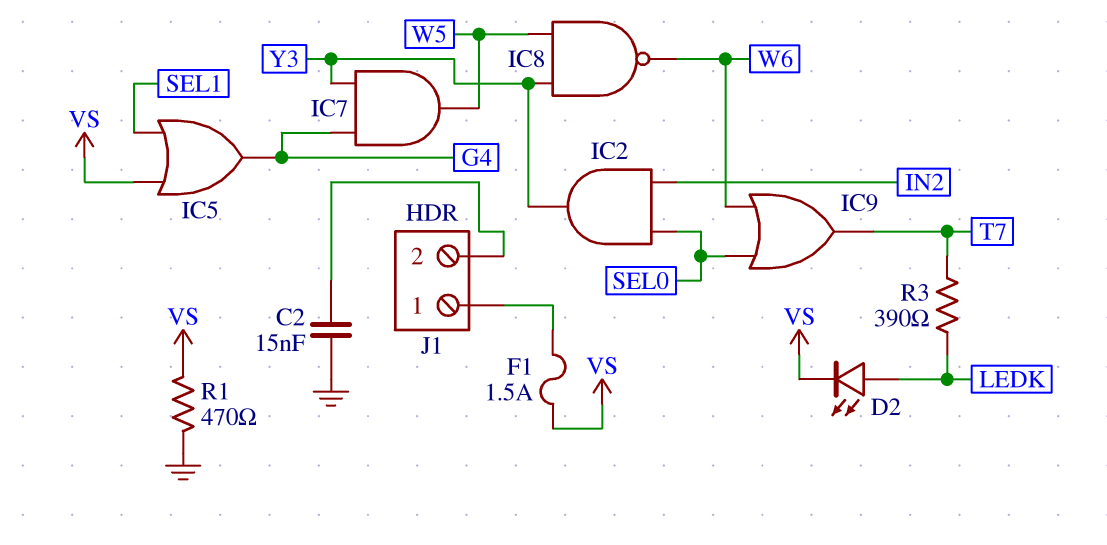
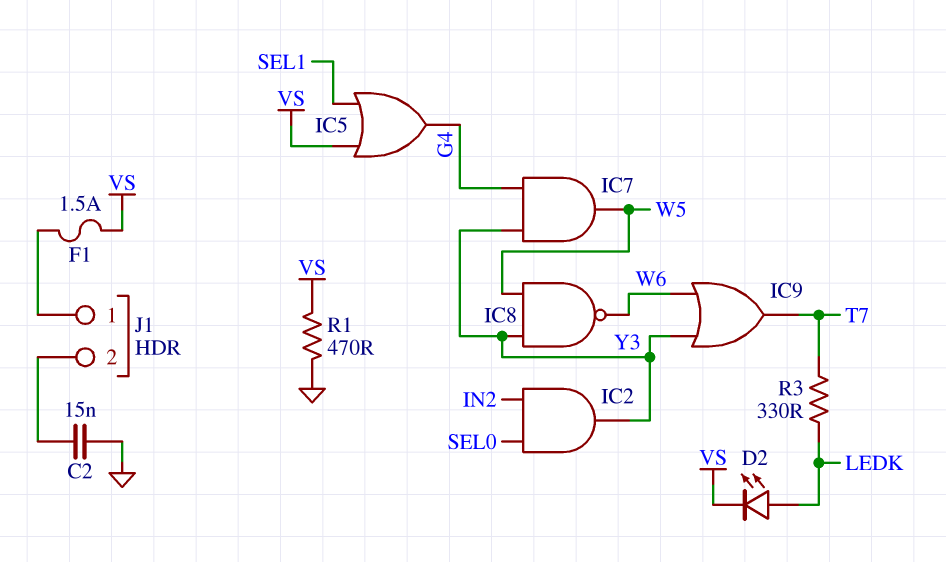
IC9: OR (in SEL0, in W6, out T7) -> OR (in W6, in Y3, out T7)
R3: 390 (LEDK, T7) -> 330 (LEDK, T7)

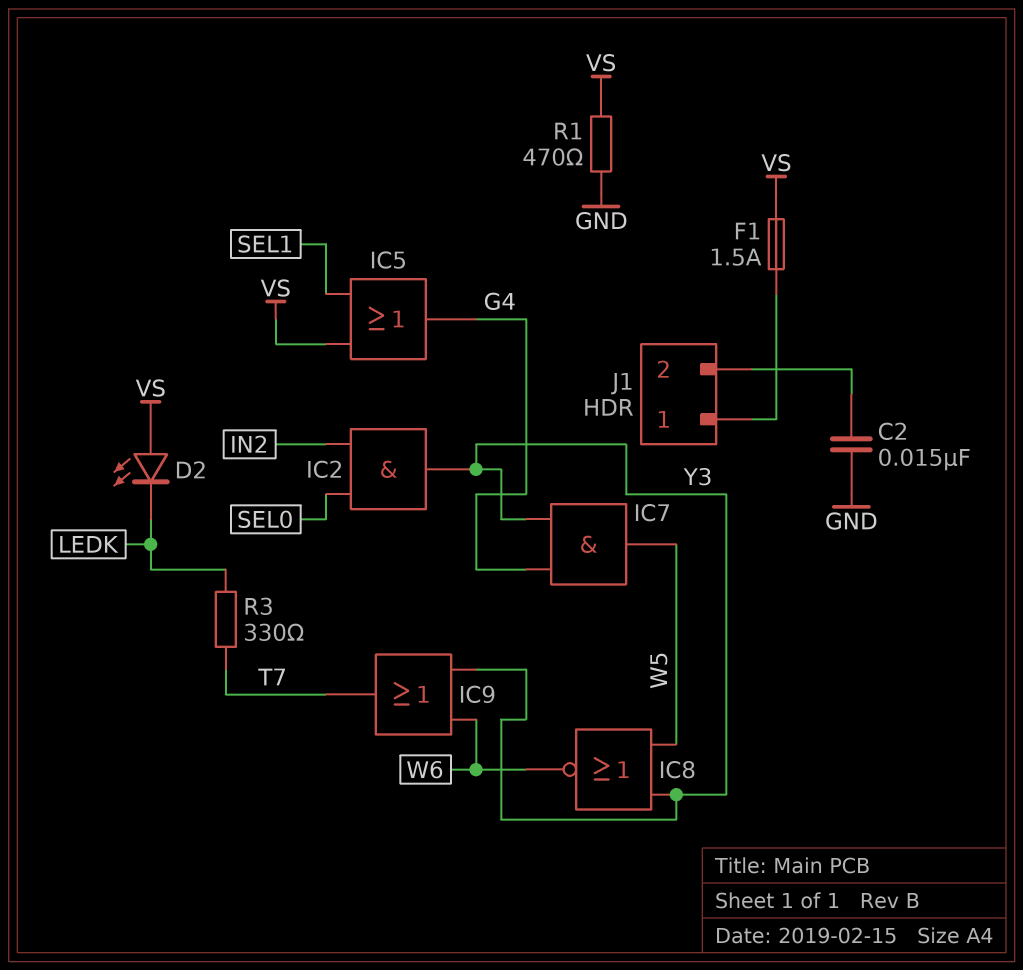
D2: LED (A LEDK, K VS) -> LED (A VS, K LEDK)
IC8: NAND (in W5, in Y3, out W6) -> NOR (in W5, in Y3, out W6)

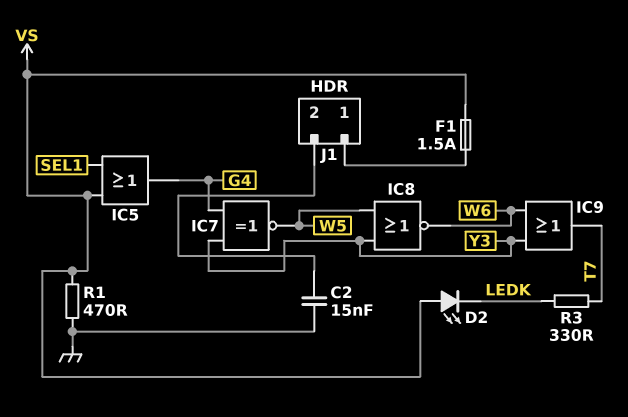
IC2: AND (in IN2, in SEL0, out Y3) -> none
IC7: AND (in G4, in Y3, out W5) -> XNOR (in G4, in Y3, out W5)

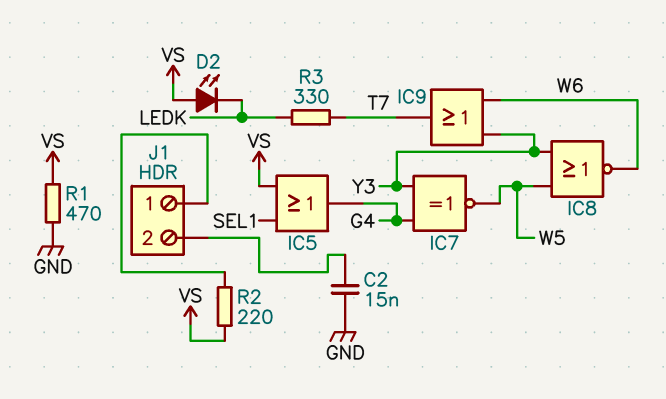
F1: 1.5A (J1/1, VS) -> none
R2: none -> 220 (J1/1, VS)

